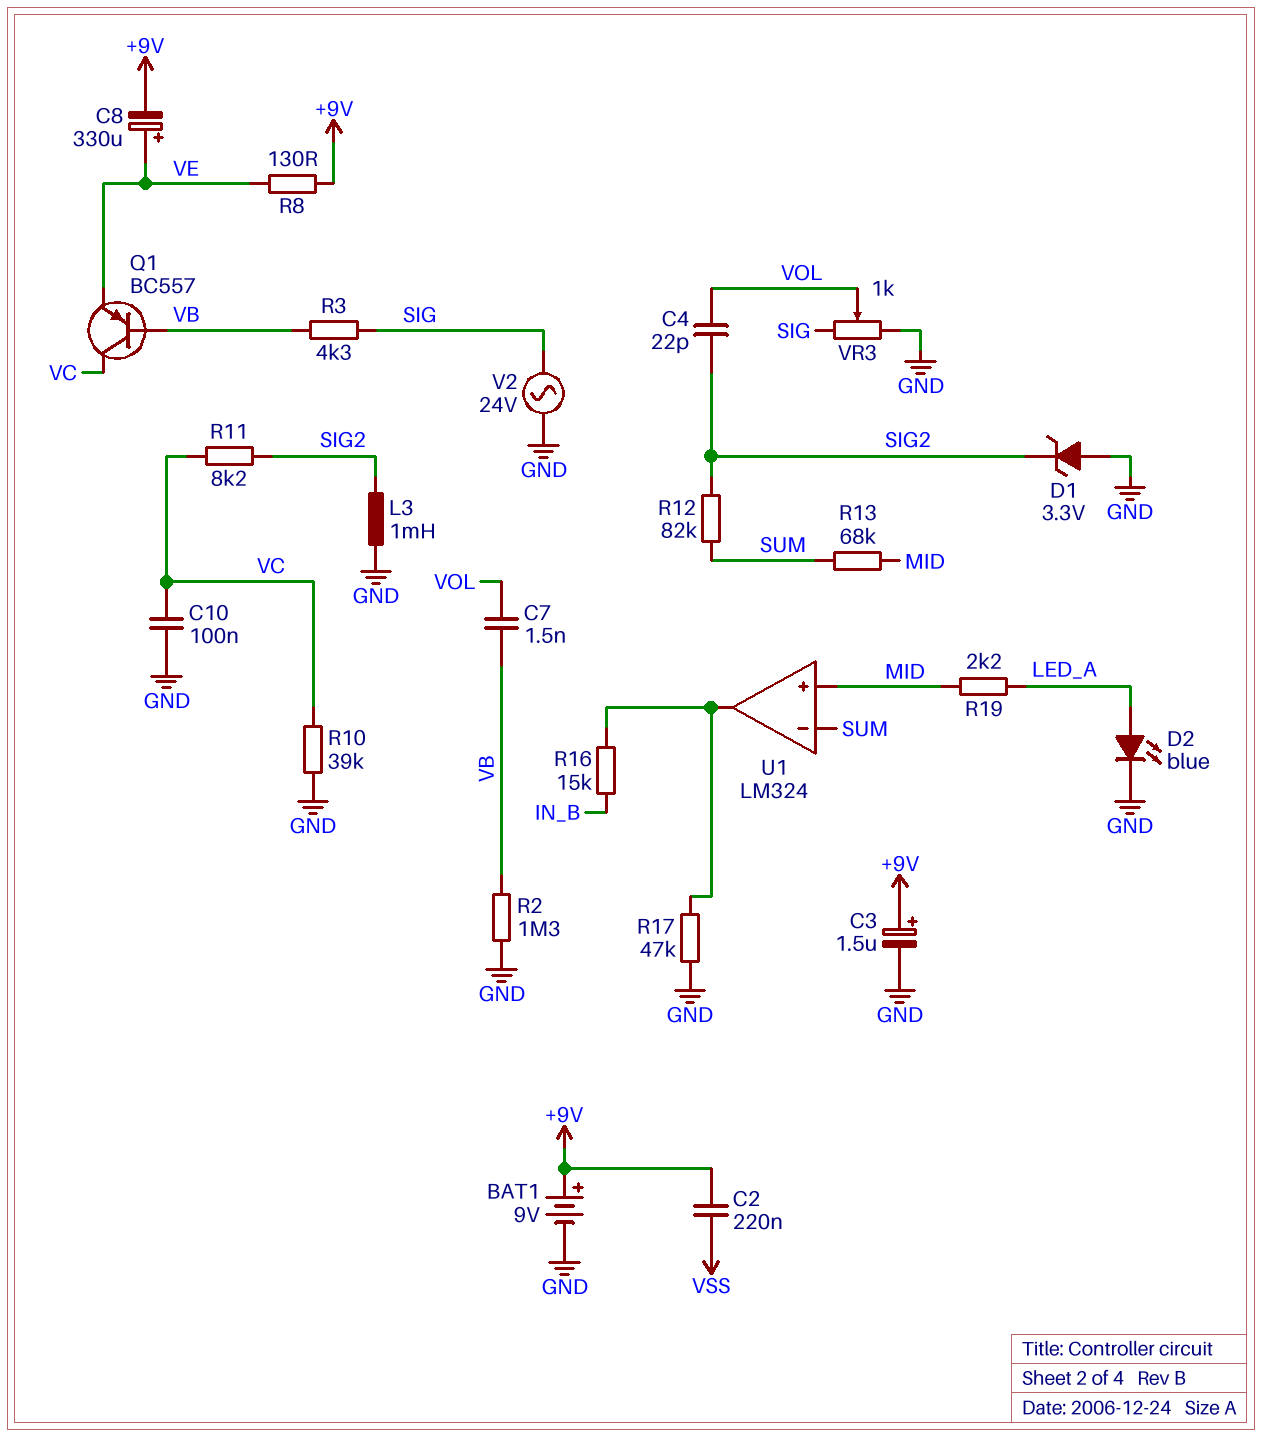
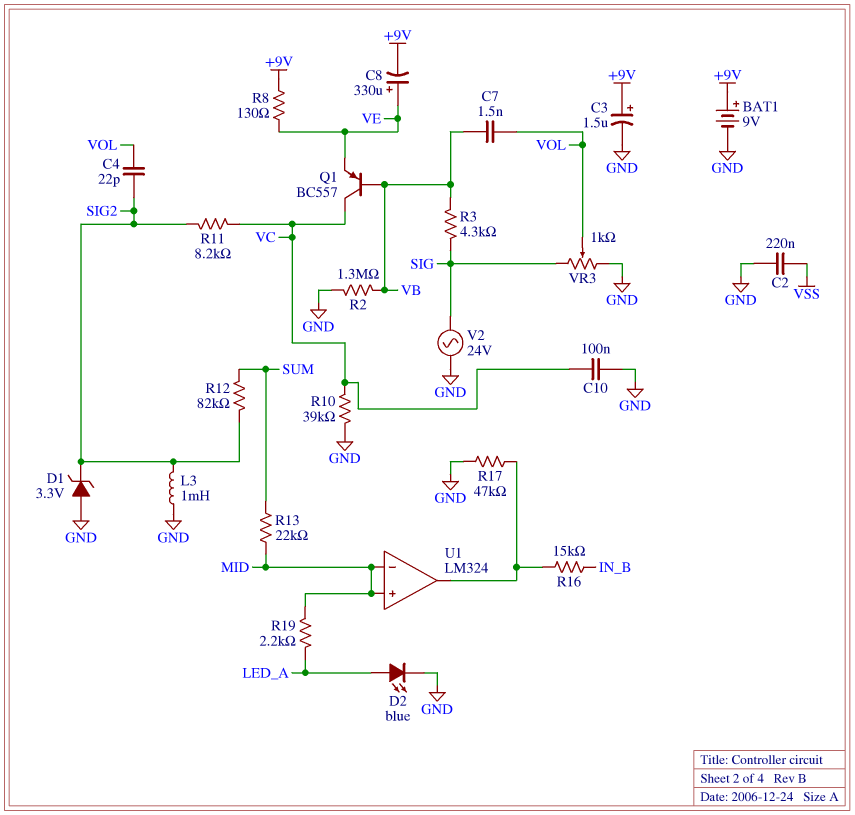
C2: 220nF (+9V, VSS) -> 220nF (GND, VSS)
R13: 68k (MID, SUM) -> 22k (MID, SUM)
U1 pin in-: SUM -> MID

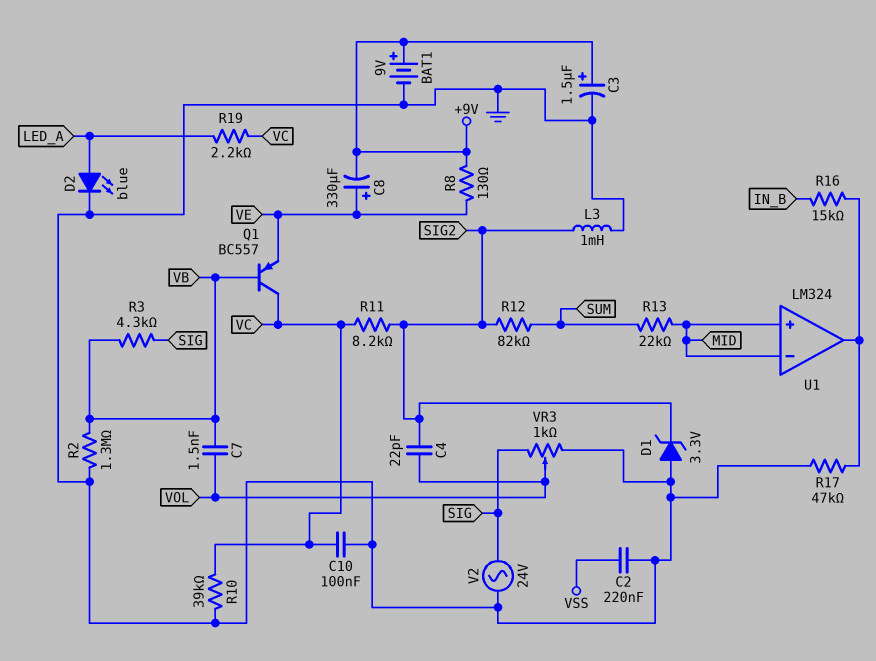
R19: 2.2k (LED_A, MID) -> 2.2k (LED_A, VC)

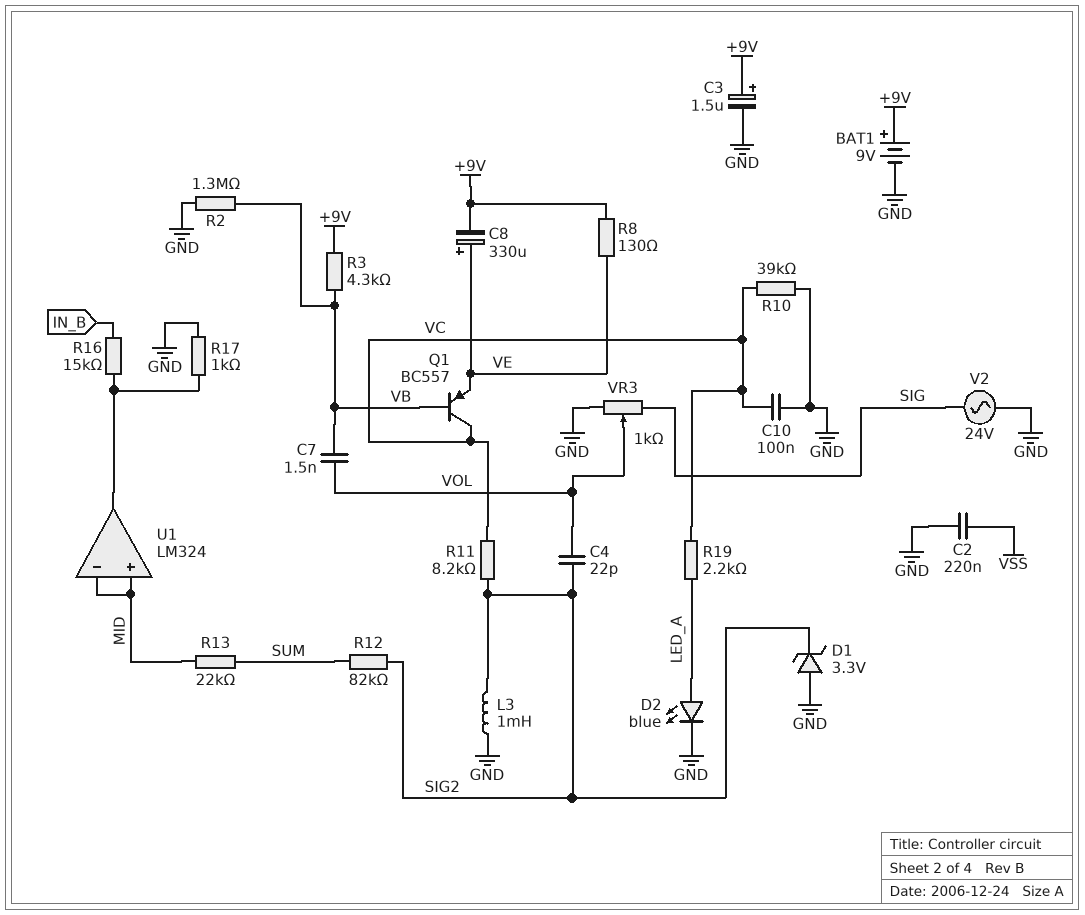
R3: 4.3k (SIG, VB) -> 4.3k (+9V, VB)
R17: 47k (GND, U1/out) -> 1k (GND, U1/out)

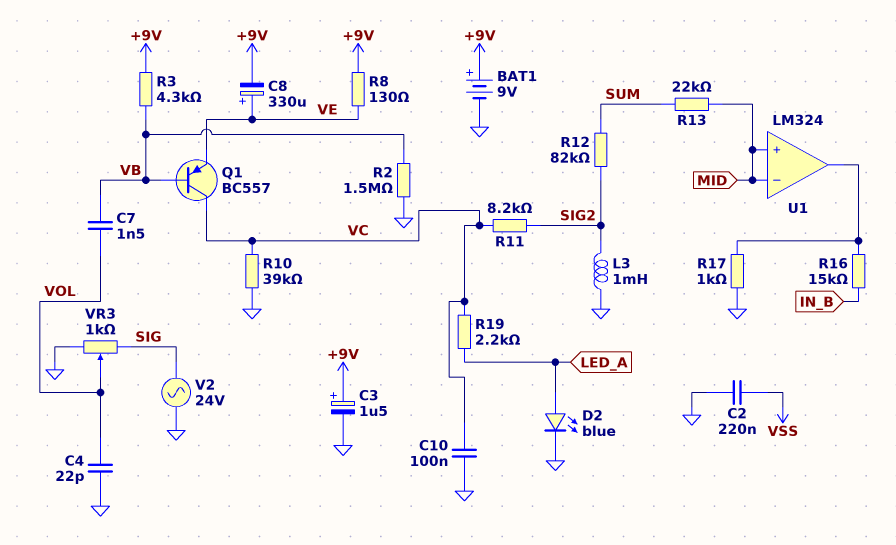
C4: 22pF (SIG2, VOL) -> 22pF (GND, VOL)
D1: zener 3.3V (A GND, K SIG2) -> none
R2: 1.3M (GND, VB) -> 1.5M (GND, VB)

